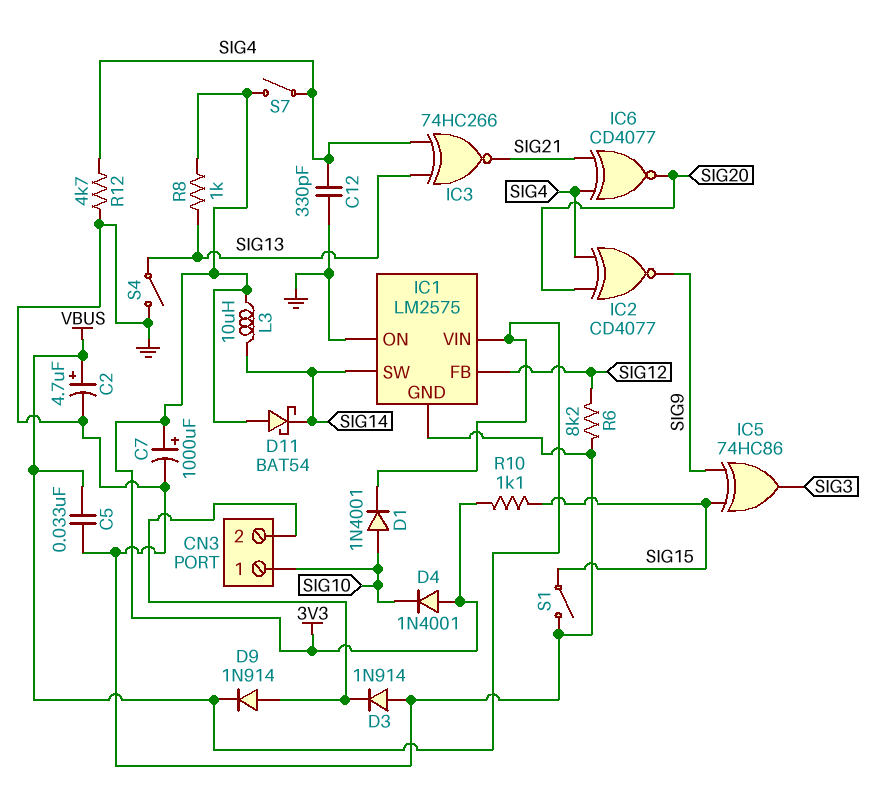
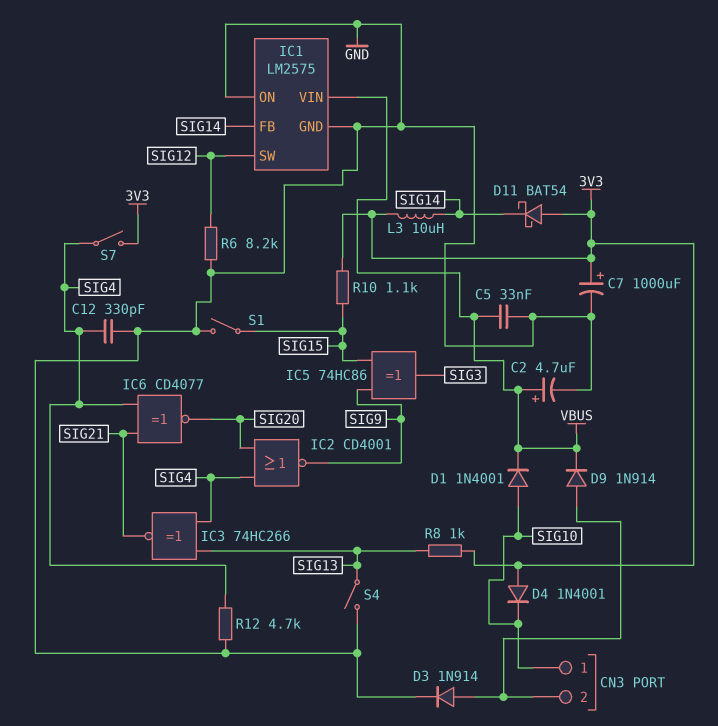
D3: diode 1N914 (A GND, K CN3/2) -> diode 1N914 (A CN3/2, K GND)
IC1 pin FB: SIG12 -> SIG14
IC1 pin SW: SIG14 -> SIG12
IC2: XNOR CD4077 (in SIG4, in SIG20, out SIG9) -> NOR CD4001 (in SIG4, in SIG20, out SIG9)

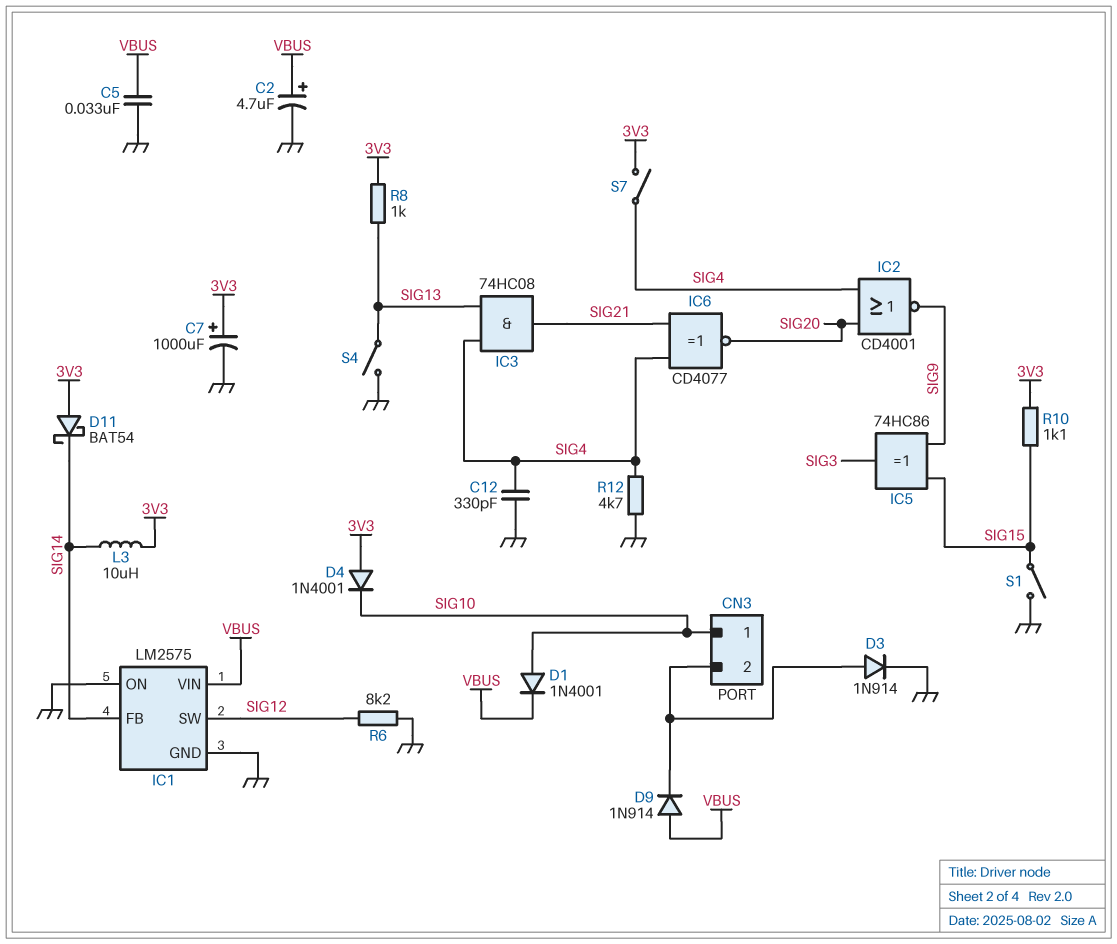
D9: diode 1N914 (A CN3/2, K VBUS) -> diode 1N914 (A VBUS, K CN3/2)
IC3: XNOR 74HC266 (in SIG4, in SIG13, out SIG21) -> AND 74HC08 (in SIG4, in SIG13, out SIG21)

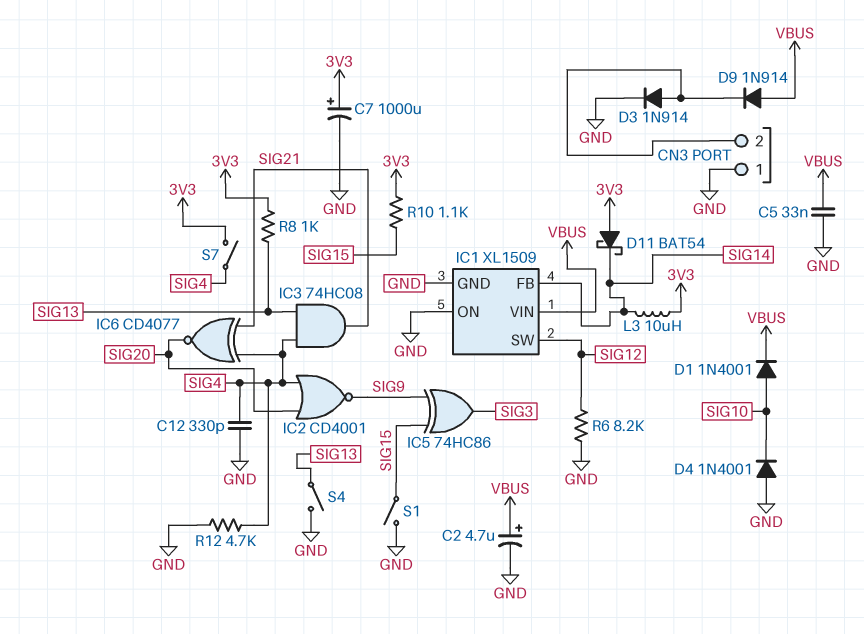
CN3 pin 1: SIG10 -> GND
D4: diode 1N4001 (A 3V3, K SIG10) -> diode 1N4001 (A GND, K SIG10)
IC1: LM2575 -> XL1509

